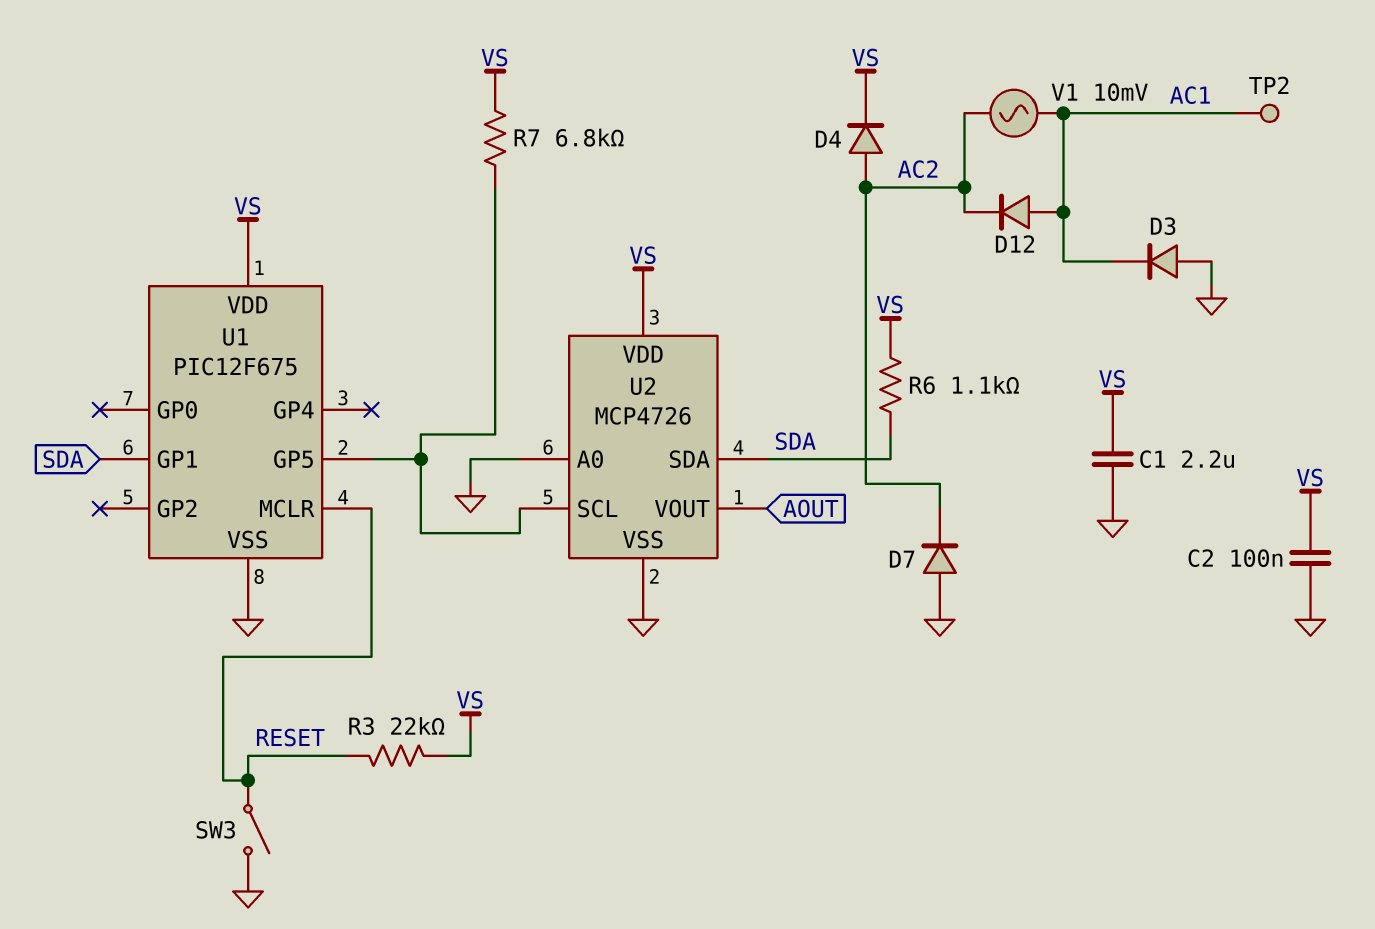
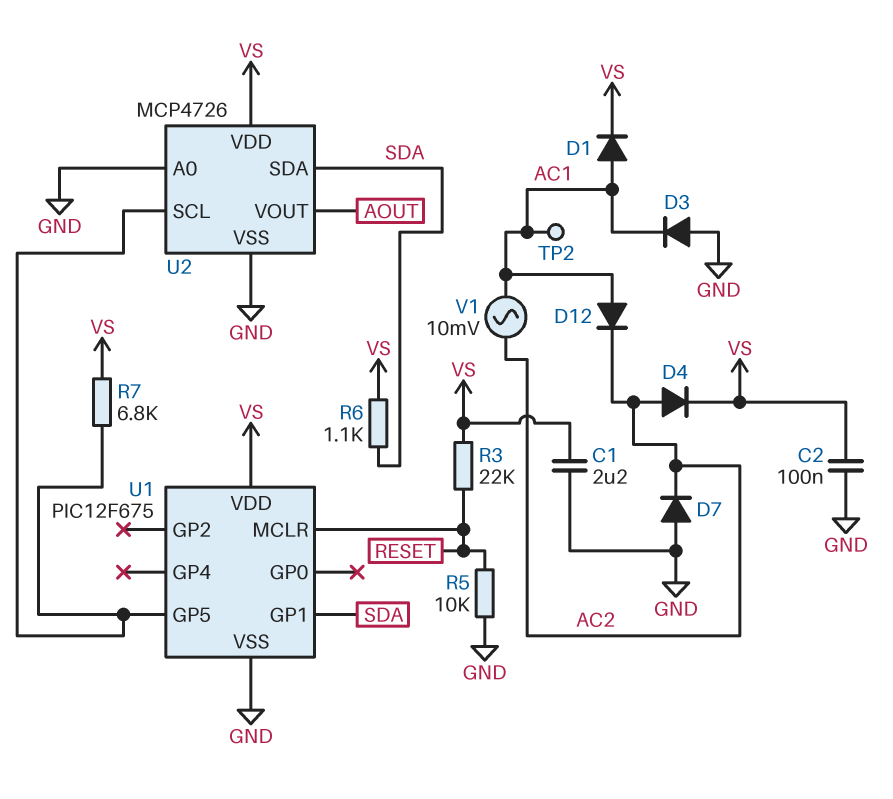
D1: none -> diode (A AC1, K VS)
R5: none -> 10k (GND, RESET)
SW3: switch (GND, RESET) -> none

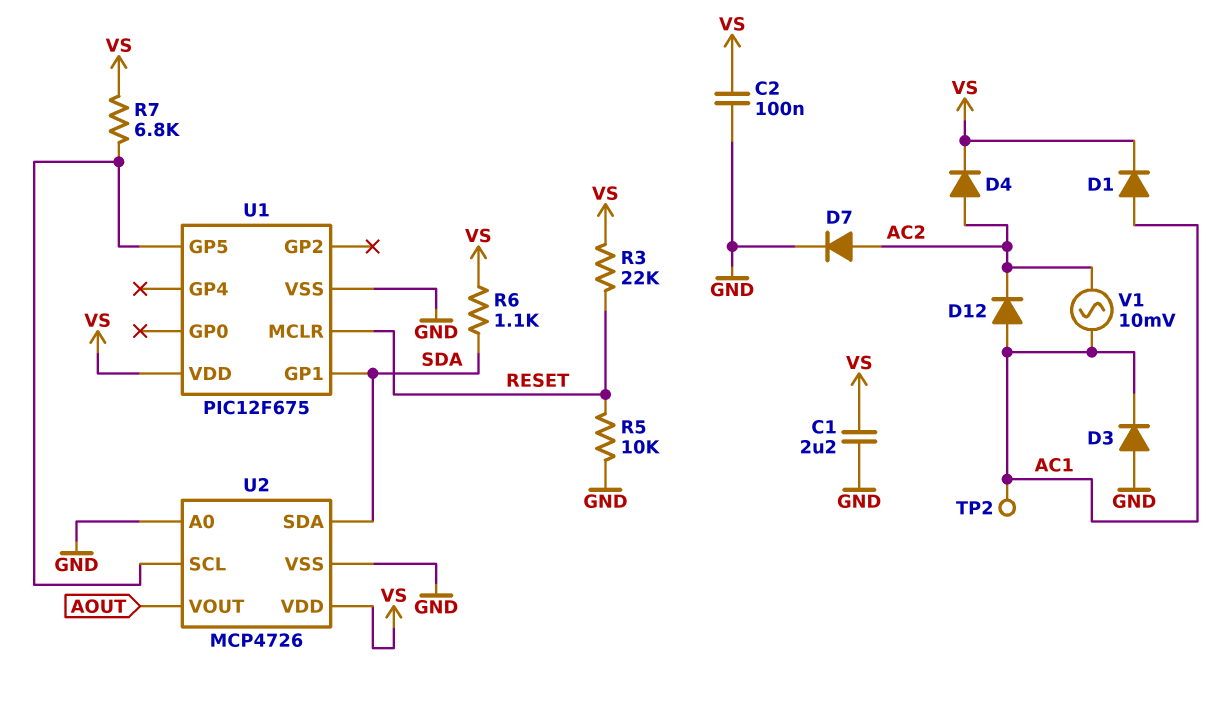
D7: diode (A GND, K AC2) -> diode (A AC2, K GND)

